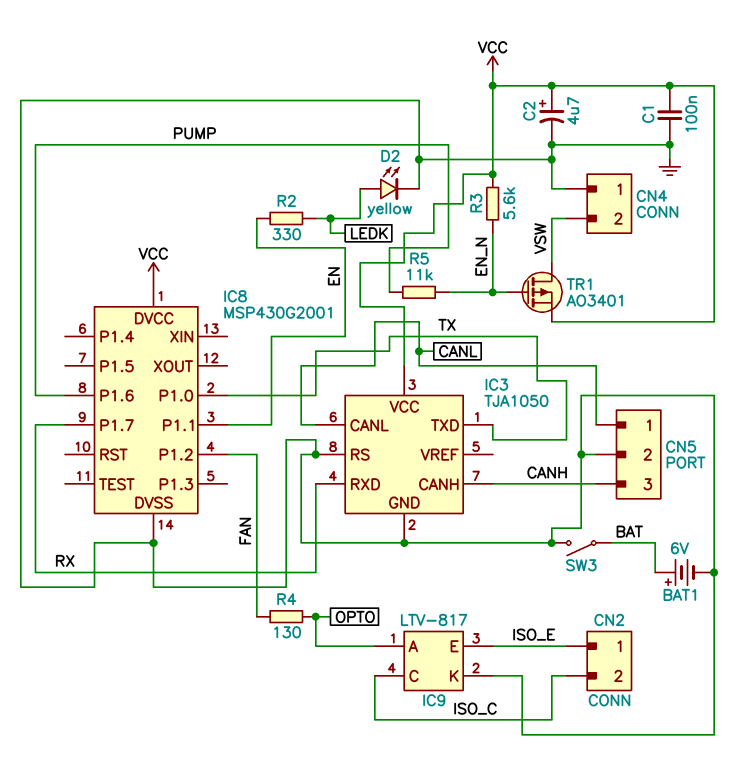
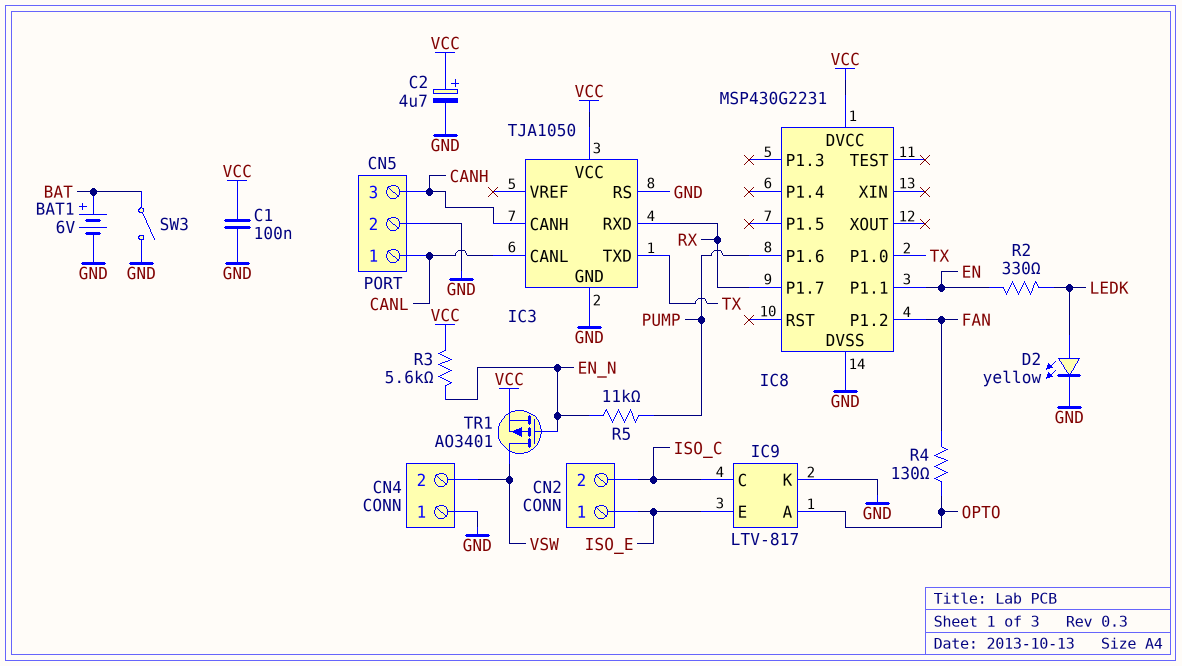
IC8: MSP430G2001 -> MSP430G2231

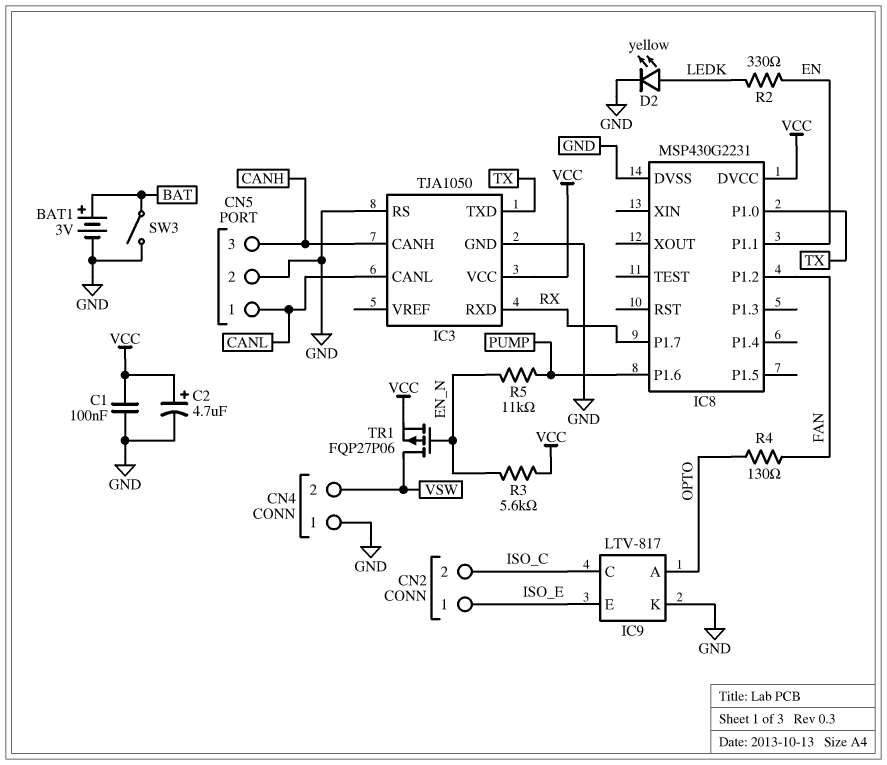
BAT1: 6V (plus BAT, minus GND) -> 3V (plus BAT, minus GND)
TR1: PMOS AO3401 (G EN_N, D VSW, S VCC) -> PMOS FQP27P06 (G EN_N, D VSW, S VCC)

